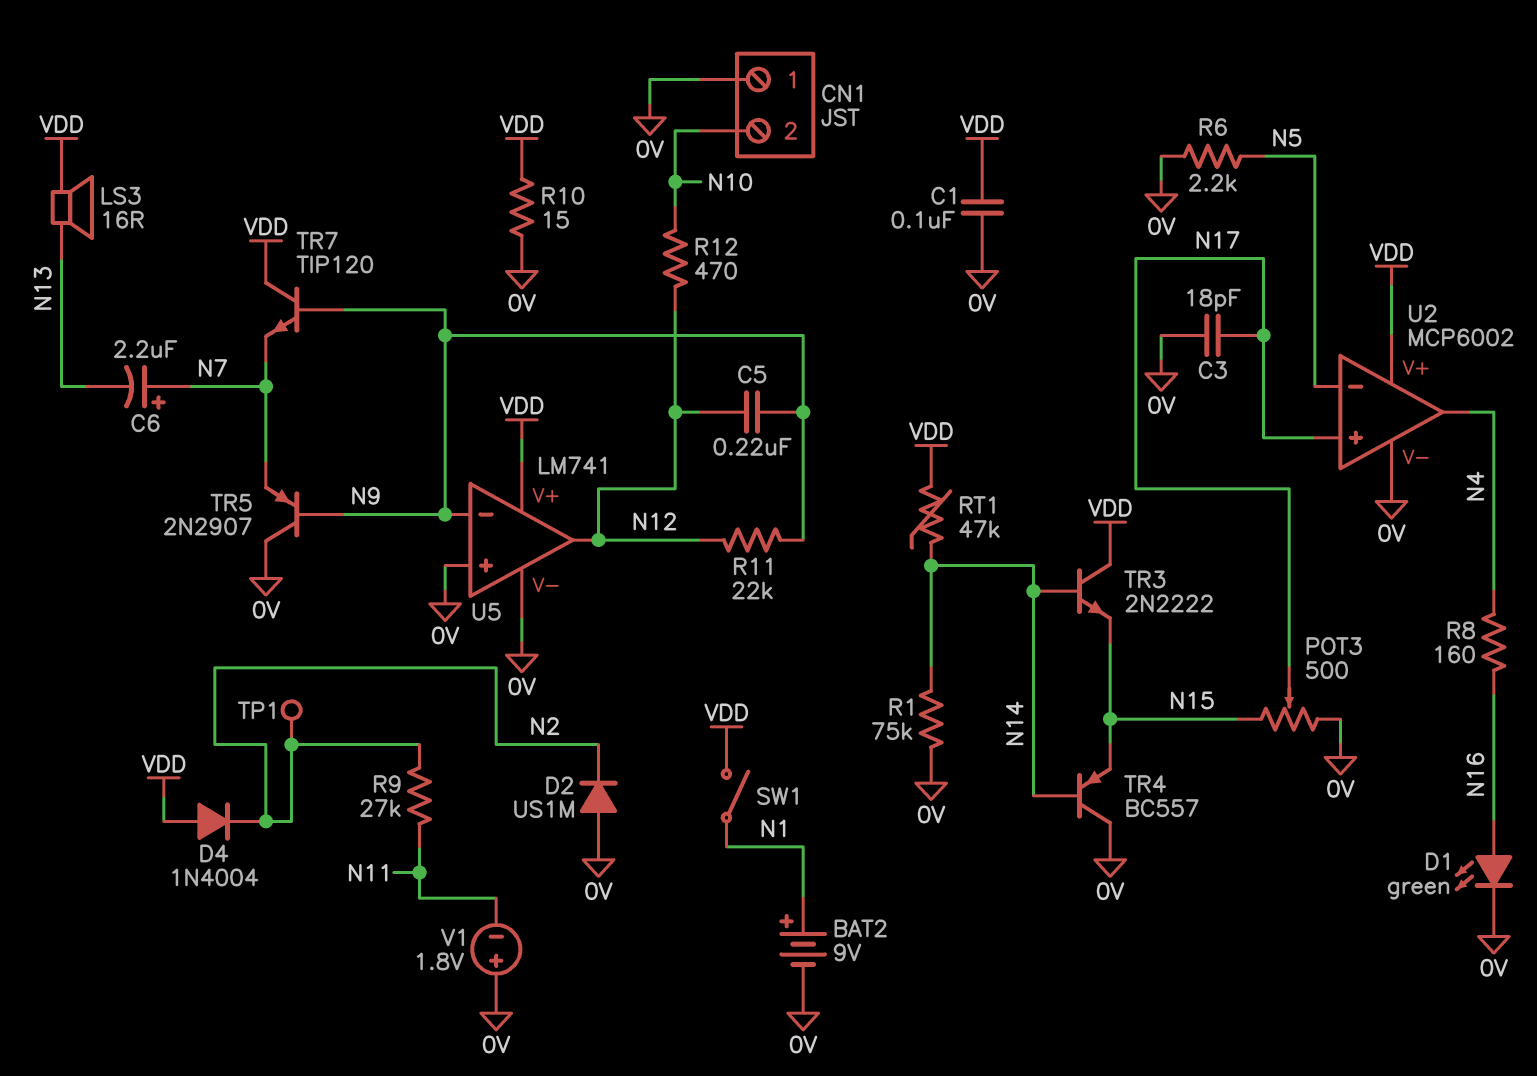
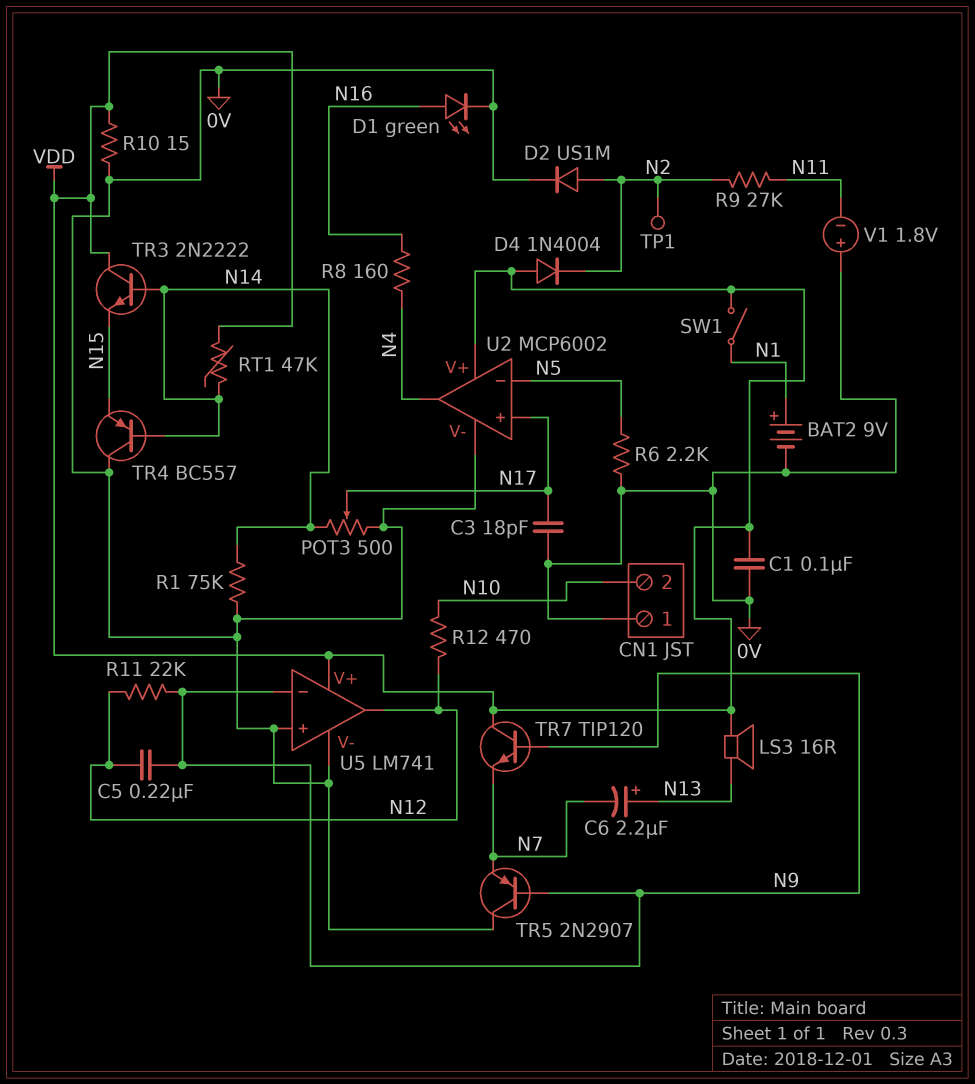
C6: 2.2uF (plus N7, minus N13) -> 2.2uF (plus N13, minus N7)
D2: diode US1M (A 0V, K N2) -> diode US1M (A N2, K 0V)
POT3: 500 (0V, N15, wiper N17) -> 500 (0V, N14, wiper N17)

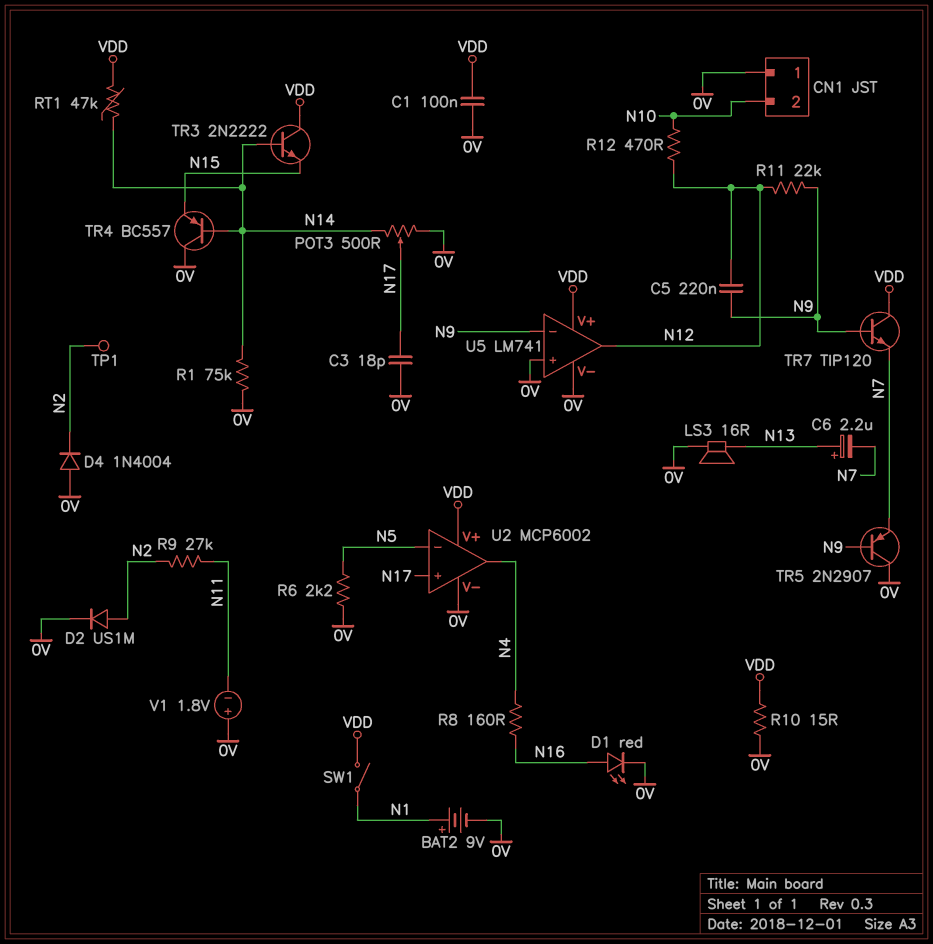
D1: LED green (A N16, K 0V) -> LED red (A N16, K 0V)
D4: diode 1N4004 (A VDD, K N2) -> diode 1N4004 (A 0V, K N2)
LS3: speaker 16R (N13, VDD) -> speaker 16R (0V, N13)

